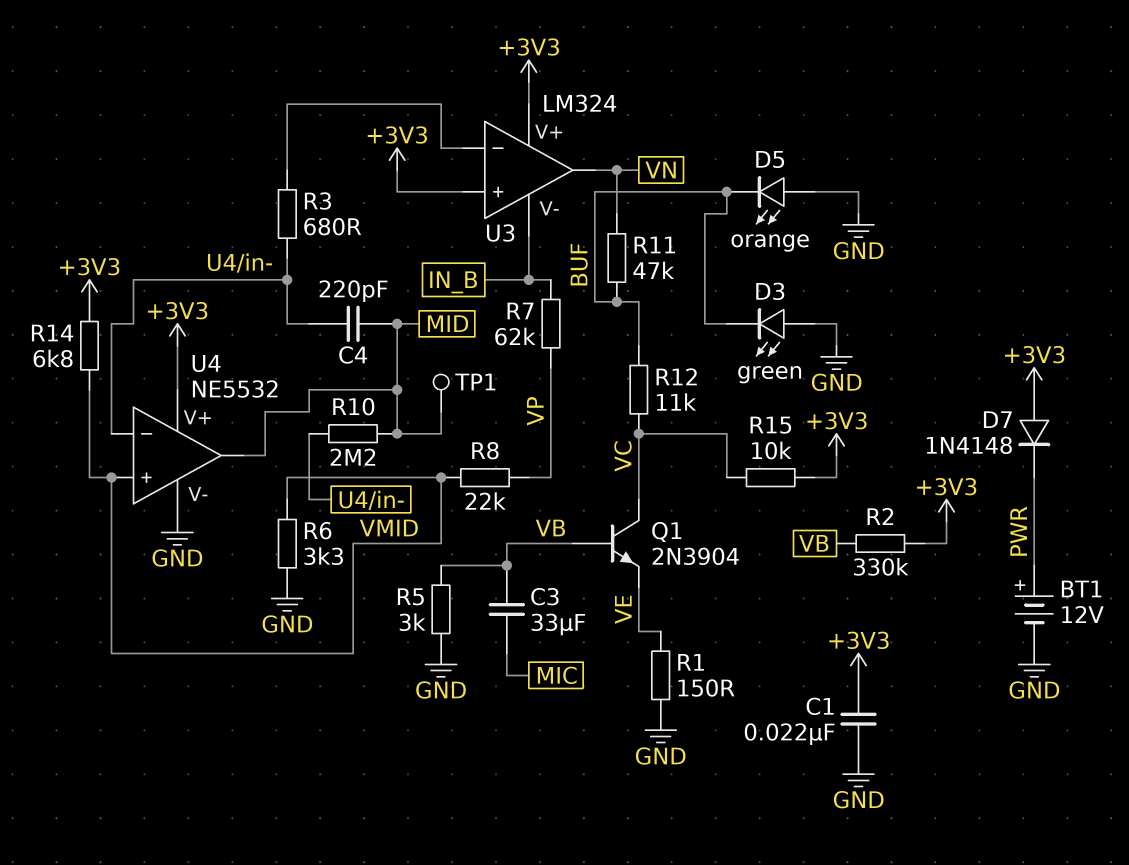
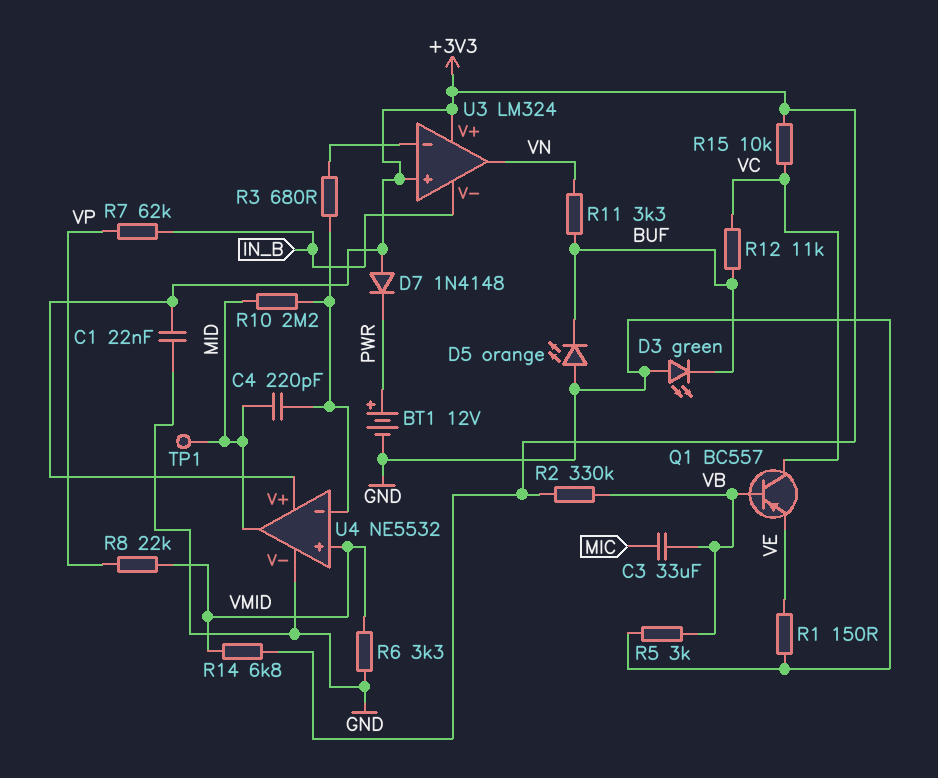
Q1: NPN 2N3904 (B VB, C VC, E VE) -> PNP BC557 (B VB, C VC, E VE)
R11: 47k (BUF, VN) -> 3.3k (BUF, VN)

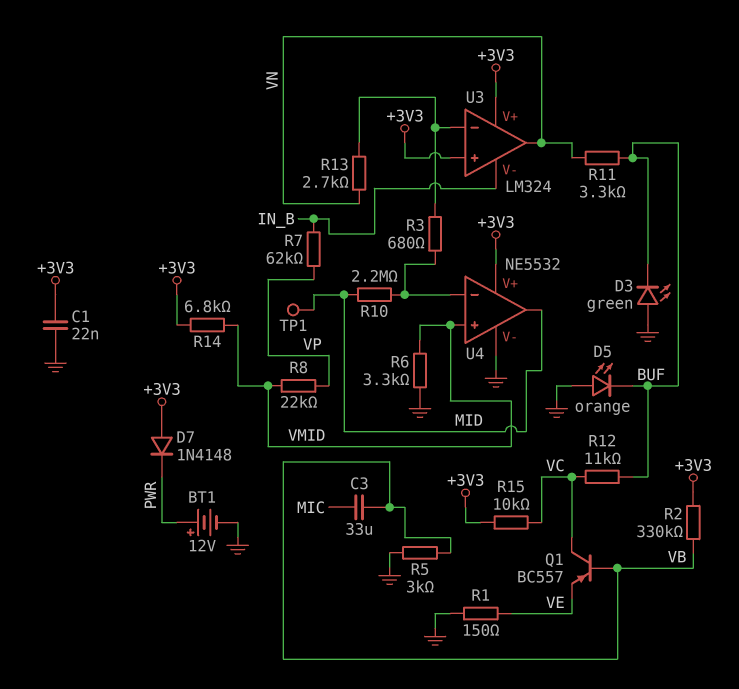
C4: 220pF (MID, U4/in-) -> none
R13: none -> 2.7k (U3/in-, VN)

